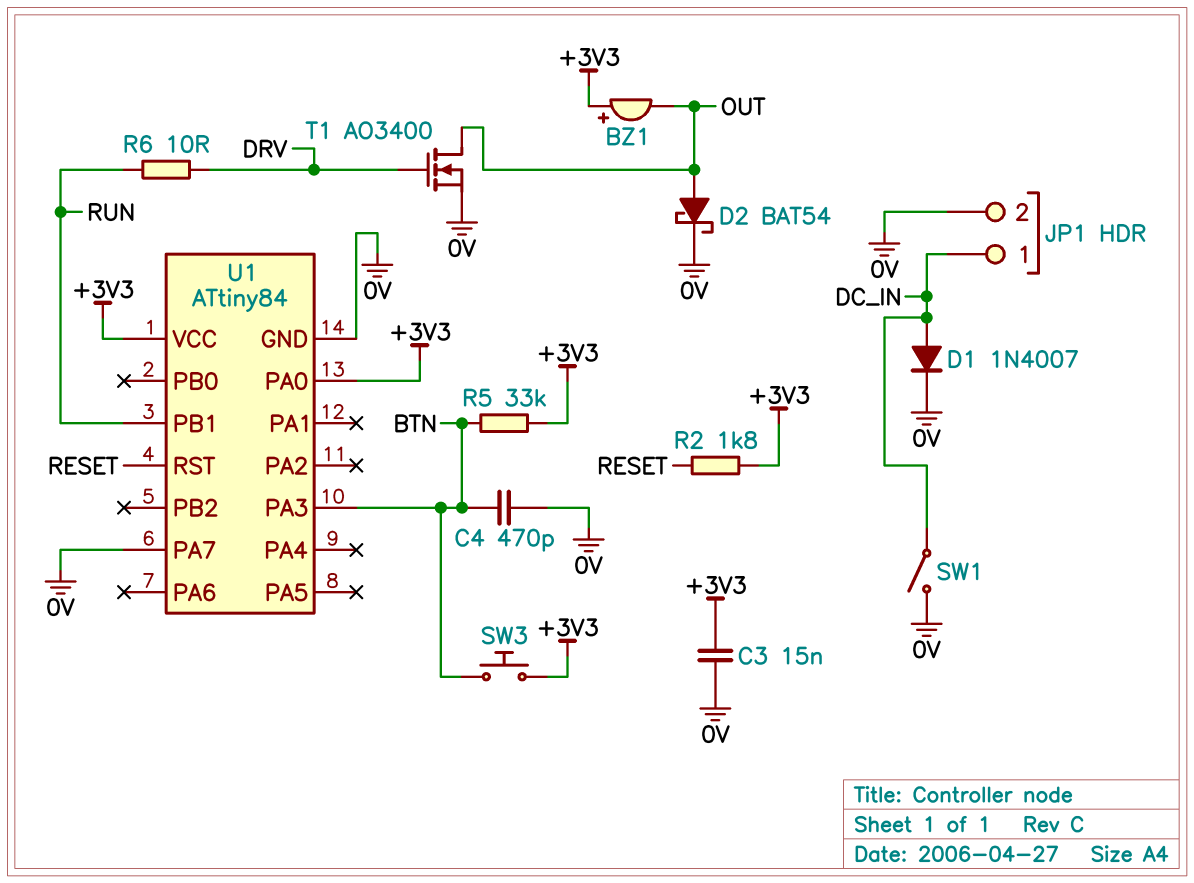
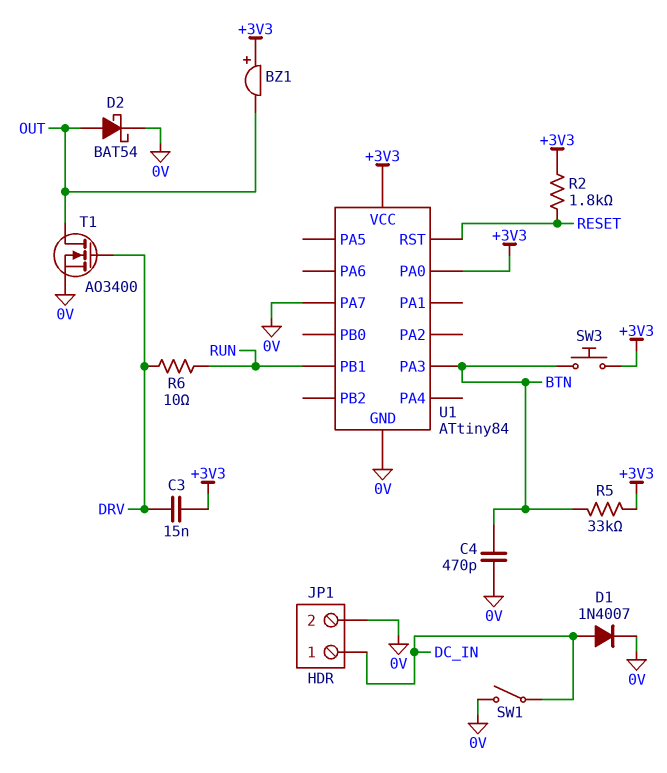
C3: 15nF (+3V3, 0V) -> 15nF (+3V3, DRV)

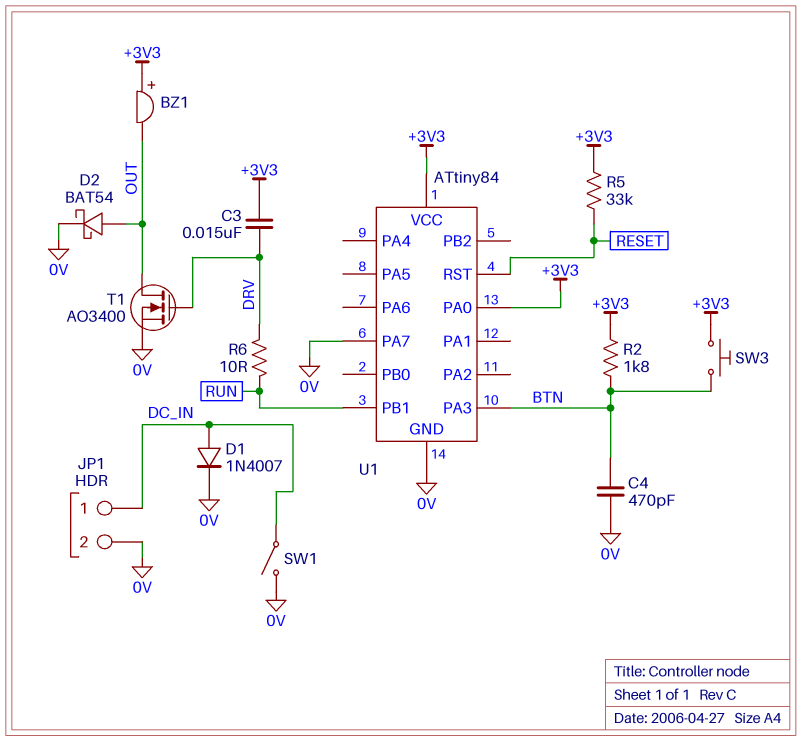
R2: 1.8k (+3V3, RESET) -> 1.8k (+3V3, BTN)
R5: 33k (+3V3, BTN) -> 33k (+3V3, RESET)

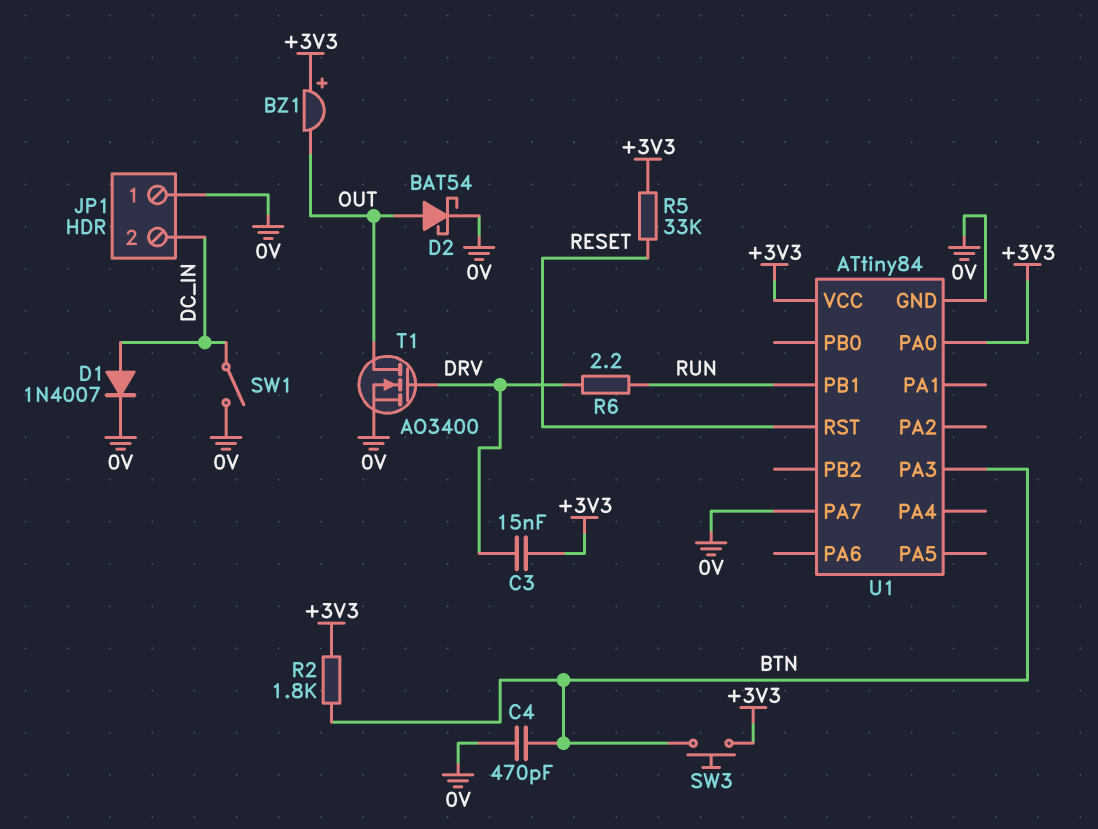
JP1 pin 1: DC_IN -> 0V
JP1 pin 2: 0V -> DC_IN
R6: 10 (DRV, RUN) -> 2.2 (DRV, RUN)

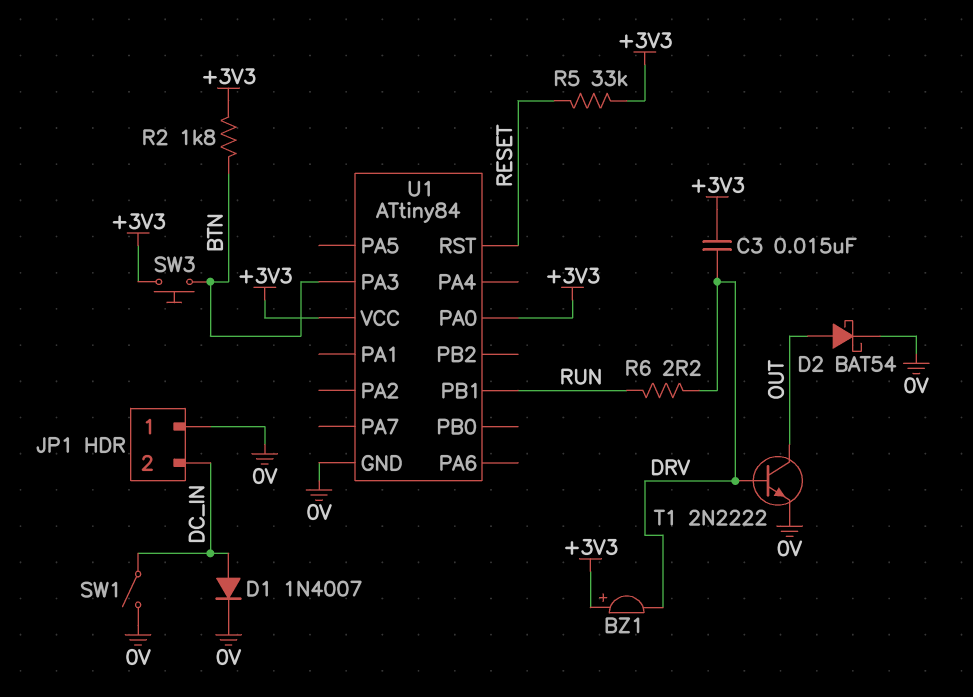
BZ1: buzzer (plus +3V3, minus OUT) -> buzzer (plus +3V3, minus DRV)
C4: 470pF (0V, BTN) -> none
T1: NMOS AO3400 (G DRV, D OUT, S 0V) -> NPN 2N2222 (B DRV, C OUT, E 0V)
U1 pin PA7: 0V -> none

